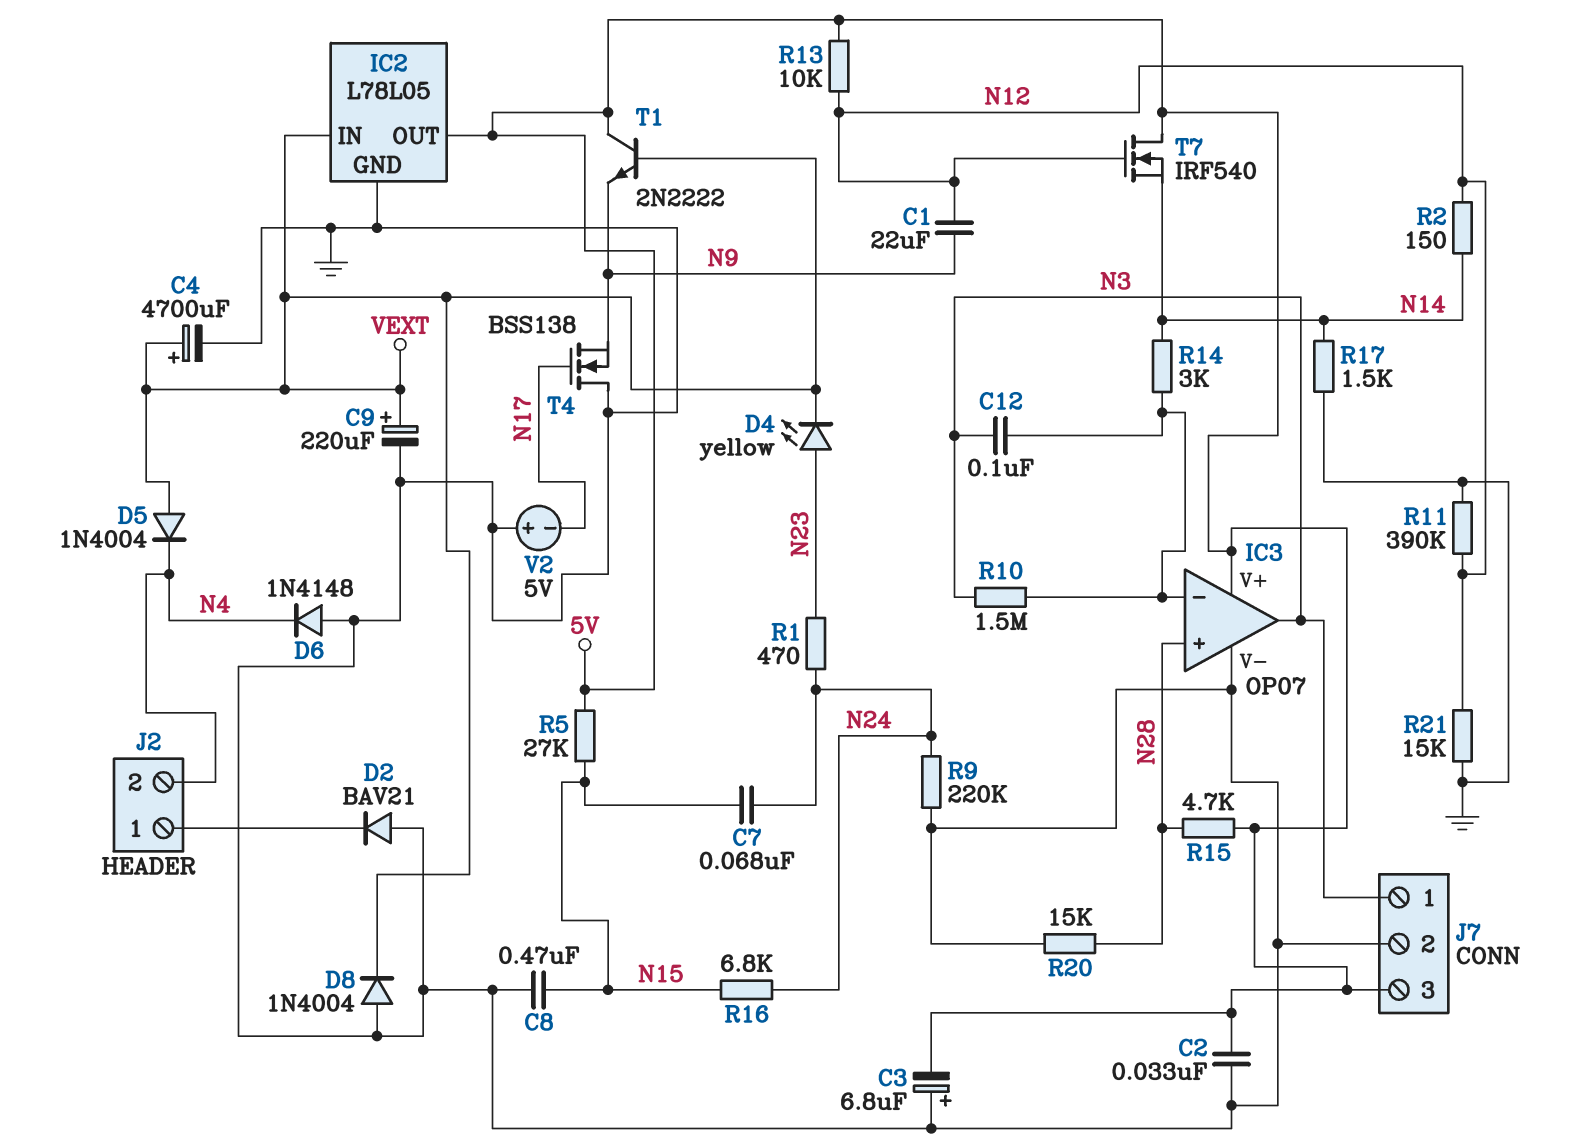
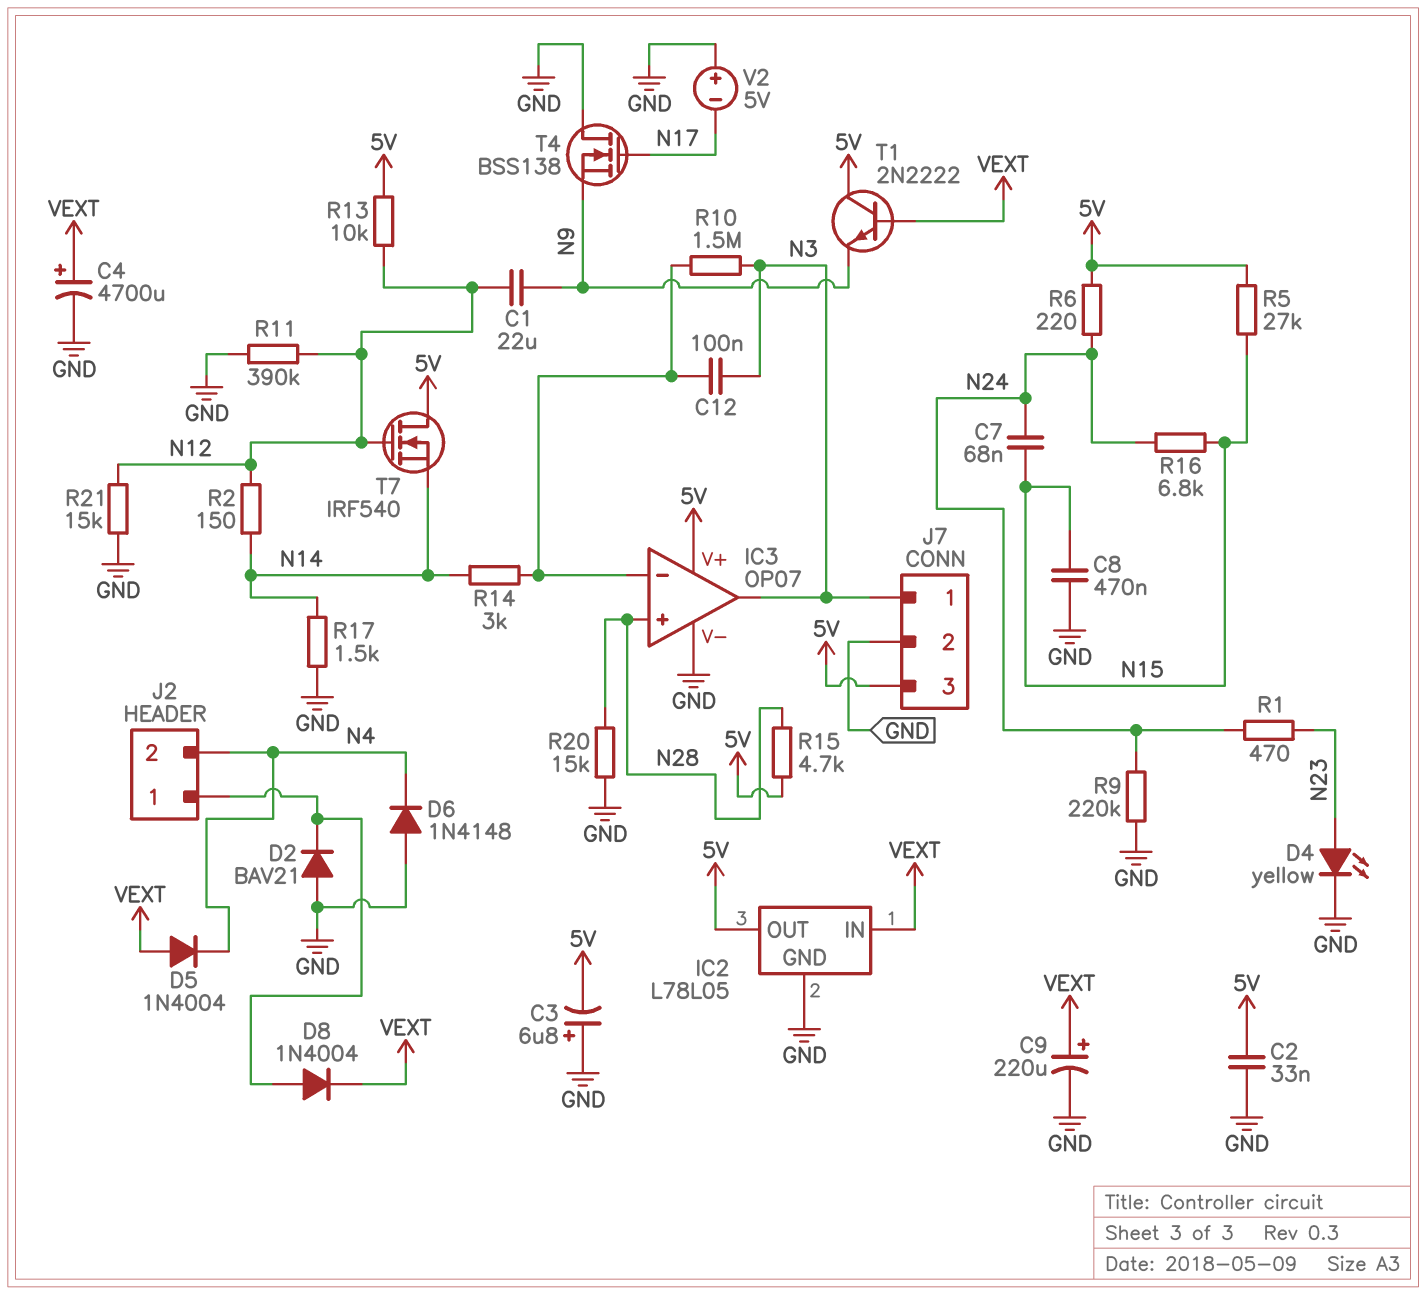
D4: LED yellow (A N23, K VEXT) -> LED yellow (A N23, K GND)
D8: diode 1N4004 (A GND, K VEXT) -> diode 1N4004 (A J2/1, K VEXT)
R6: none -> 220 (5V, N24)

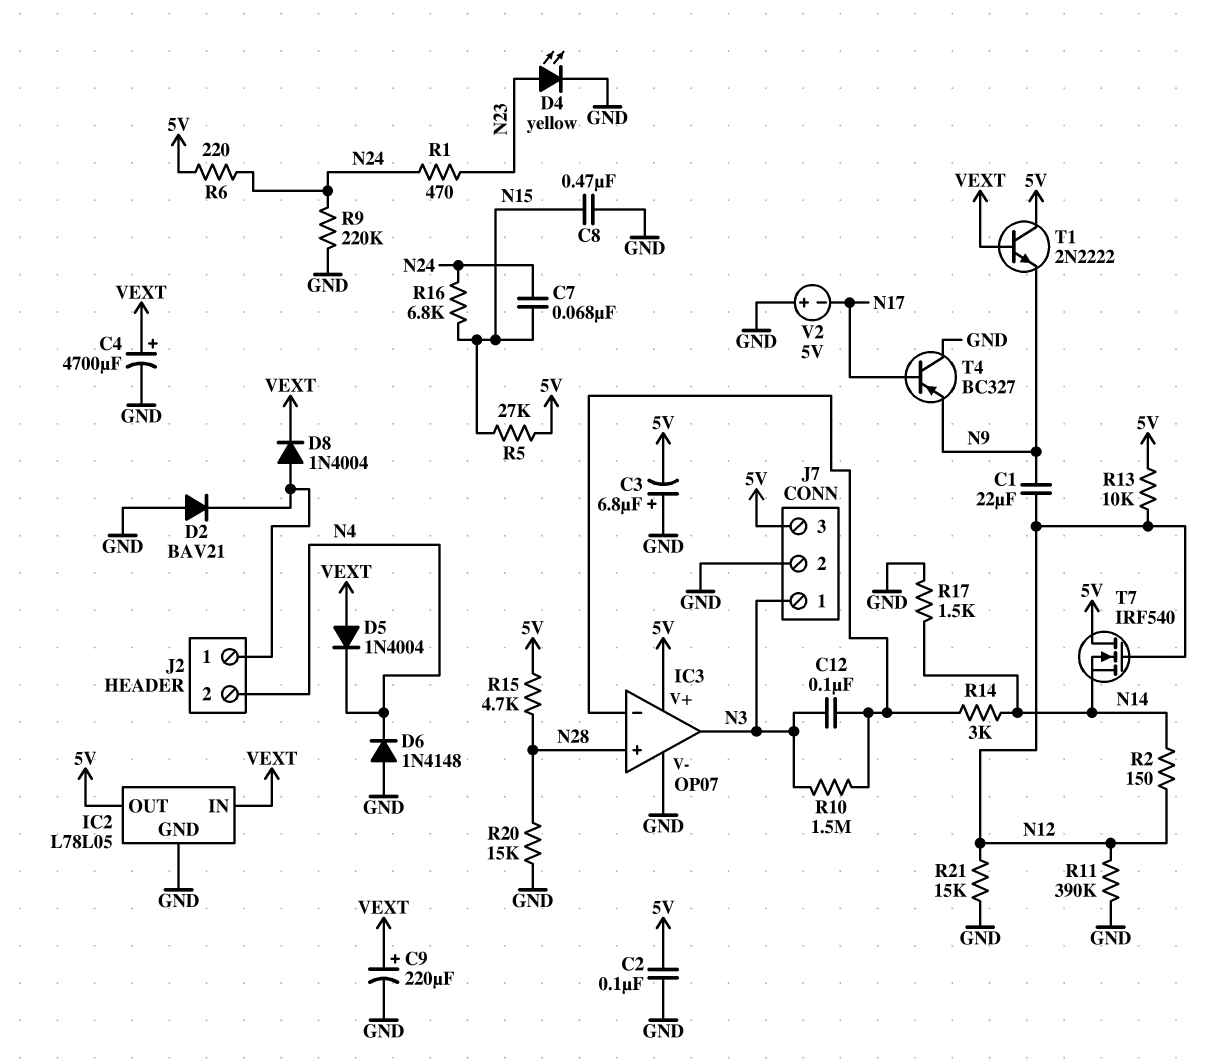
C2: 33nF (5V, GND) -> 100nF (5V, GND)
T4: NMOS BSS138 (G N17, D GND, S N9) -> PNP BC327 (B N17, C GND, E N9)

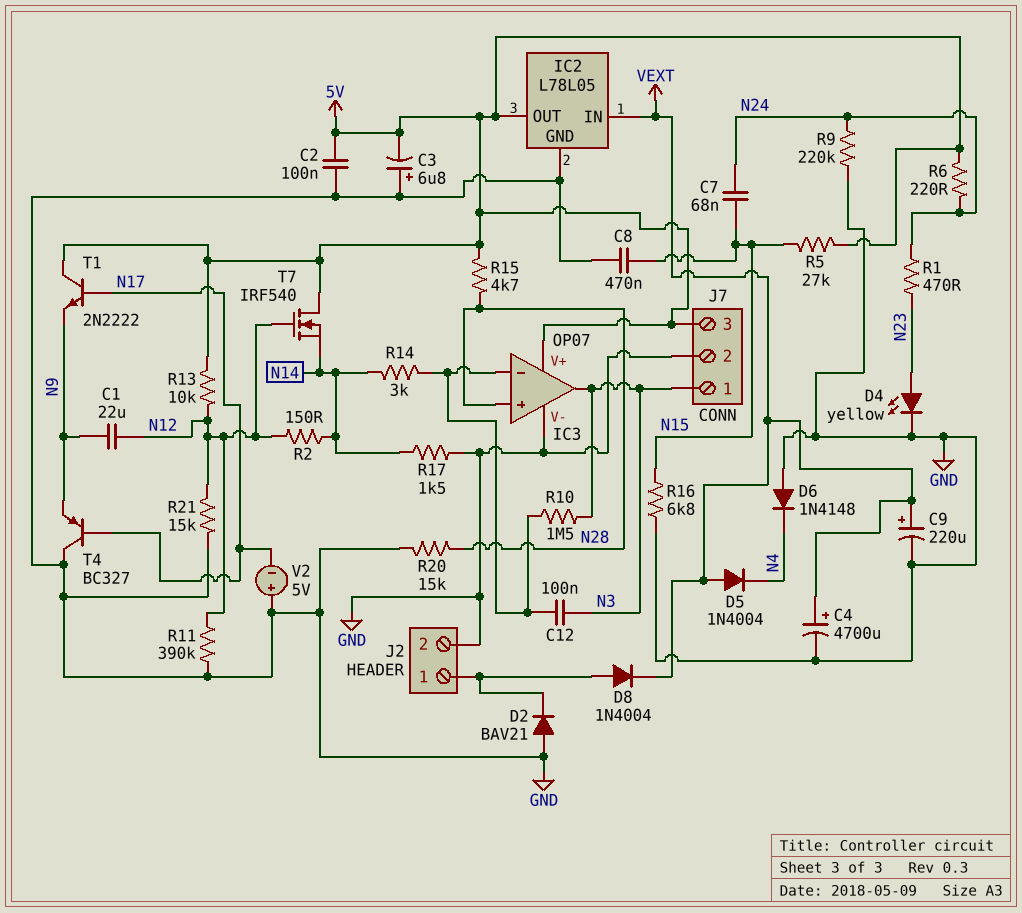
J2 pin 2: N4 -> GND
R16: 6.8k (N15, N24) -> 6.8k (GND, N15)
T1: NPN 2N2222 (B VEXT, C 5V, E N9) -> NPN 2N2222 (B N17, C 5V, E N9)

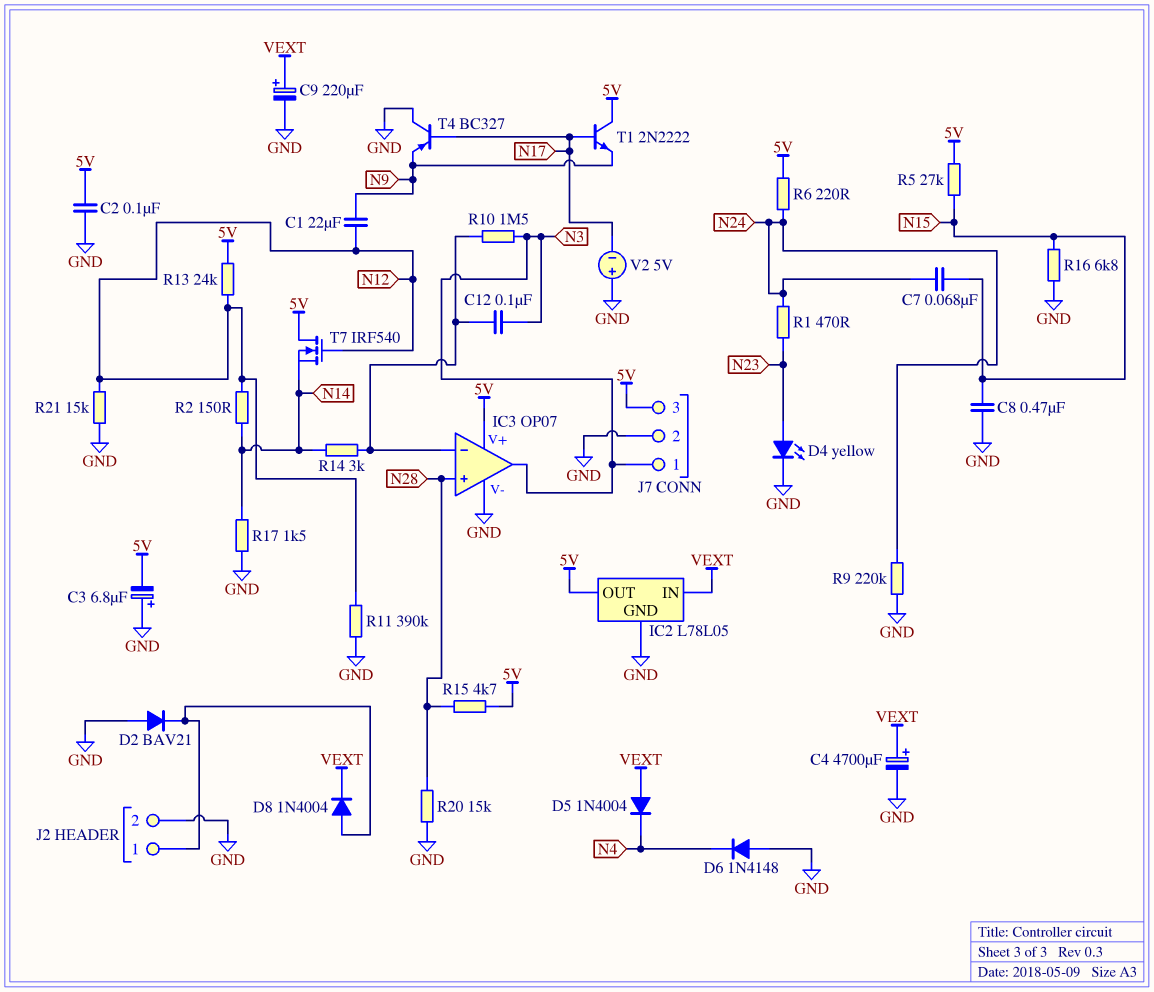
R13: 10k (5V, N12) -> 24k (5V, N12)

